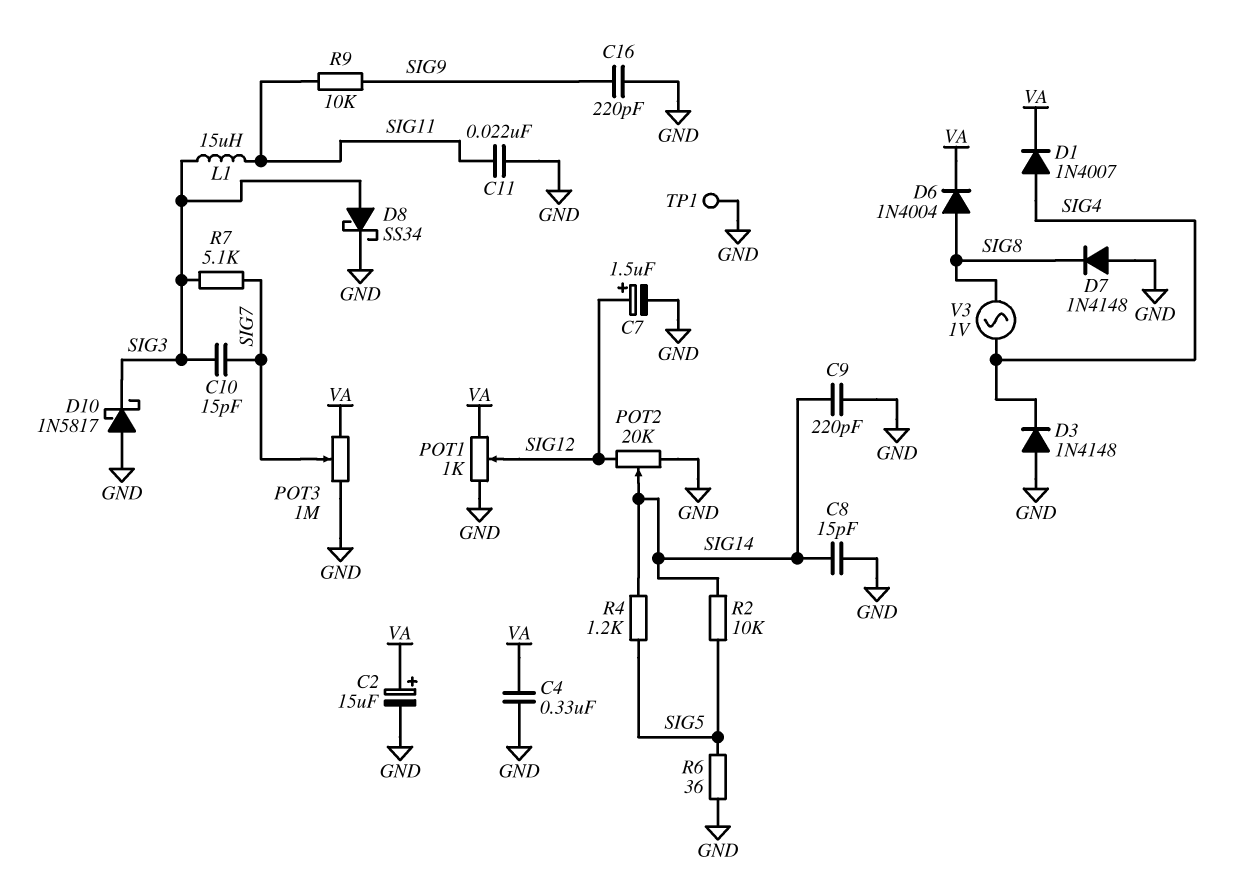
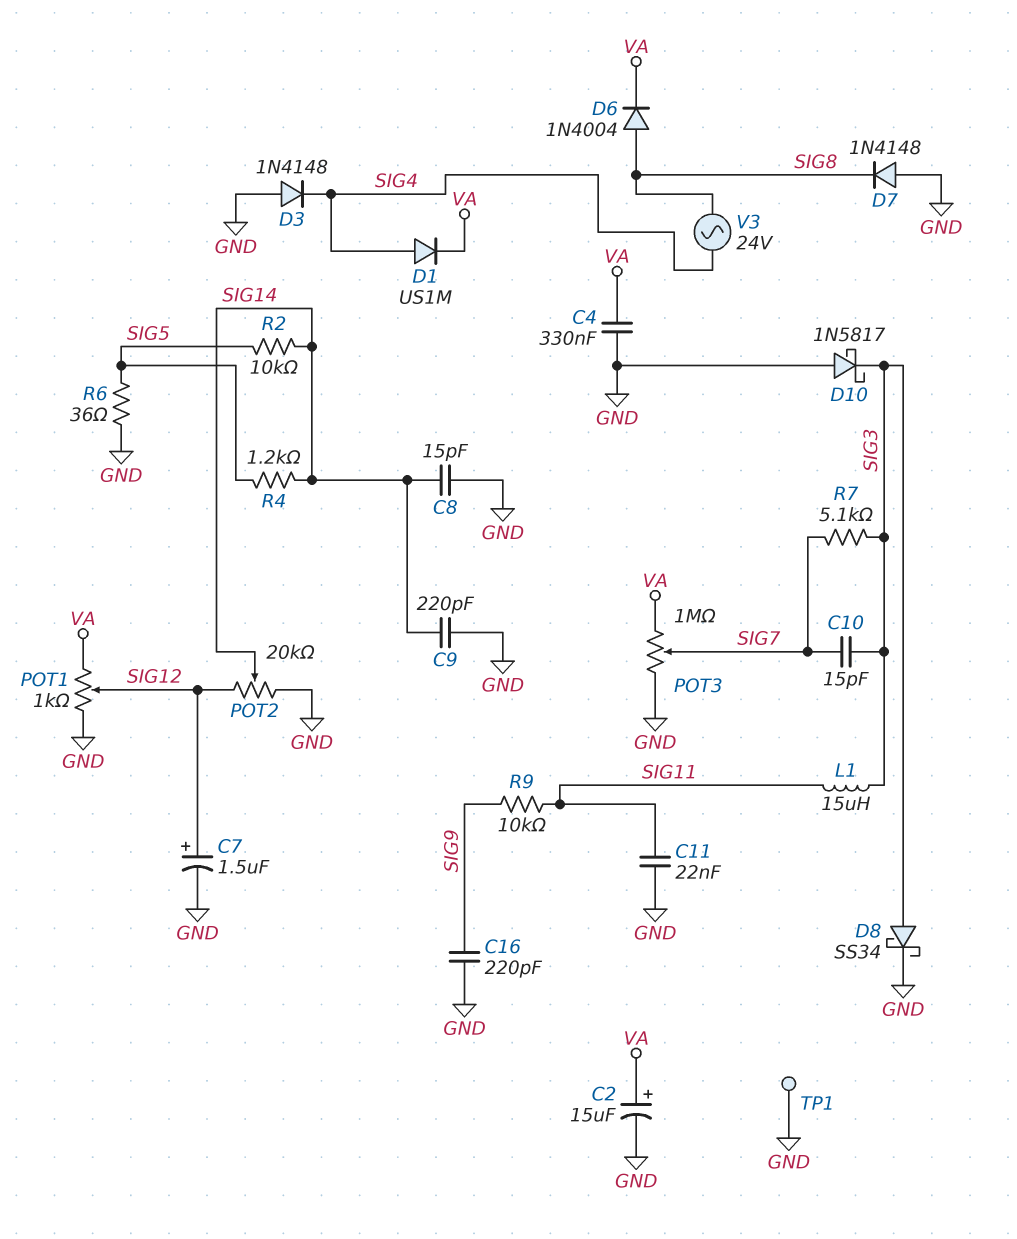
D1: diode 1N4007 (A SIG4, K VA) -> diode US1M (A SIG4, K VA)
V3: AC 1V (SIG4, SIG8) -> AC 24V (SIG4, SIG8)

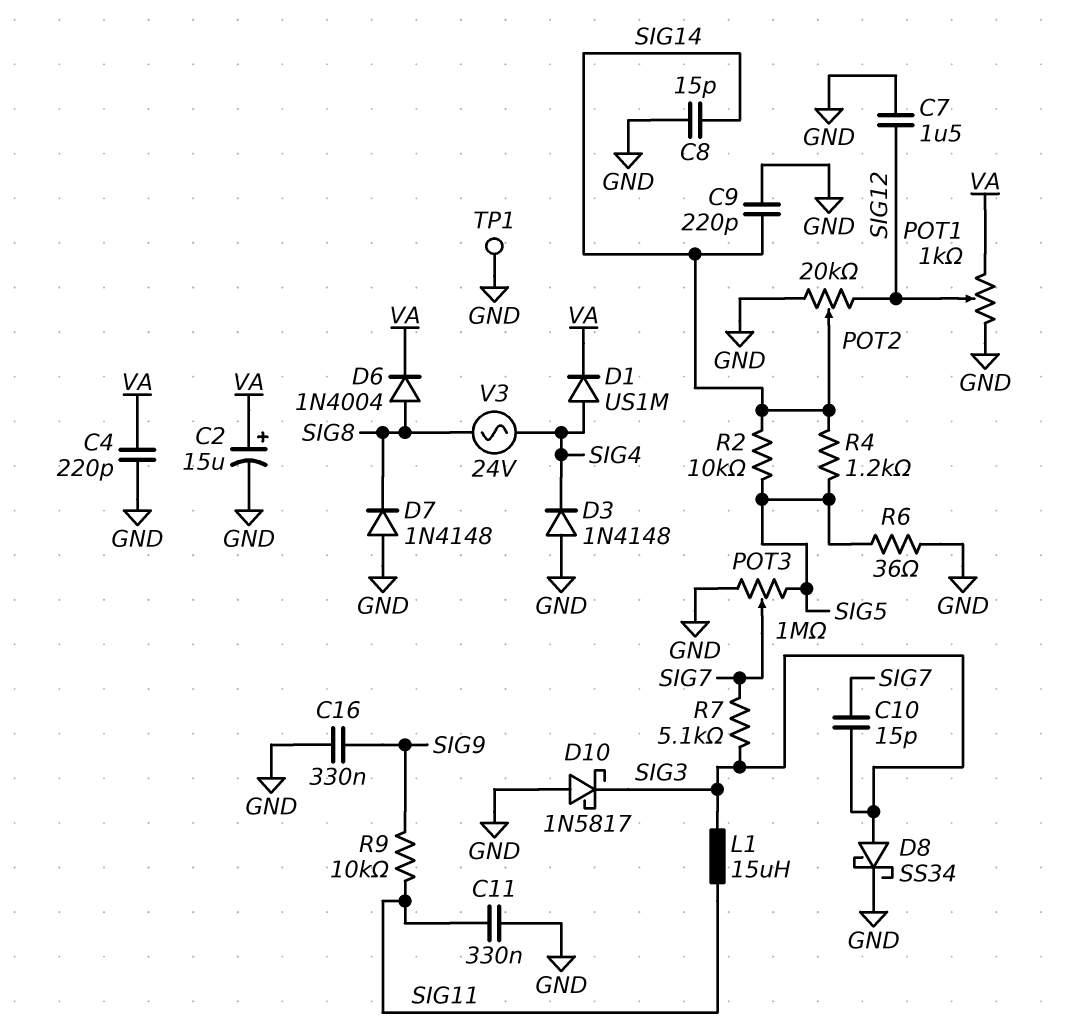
C4: 330nF (GND, VA) -> 220pF (GND, VA)
C7: 1.5uF (plus SIG12, minus GND) -> 1.5uF (GND, SIG12)
C11: 22nF (GND, SIG11) -> 330nF (GND, SIG11)
C16: 220pF (GND, SIG9) -> 330nF (GND, SIG9)
POT3: 1M (GND, VA, wiper SIG7) -> 1M (GND, SIG5, wiper SIG7)

